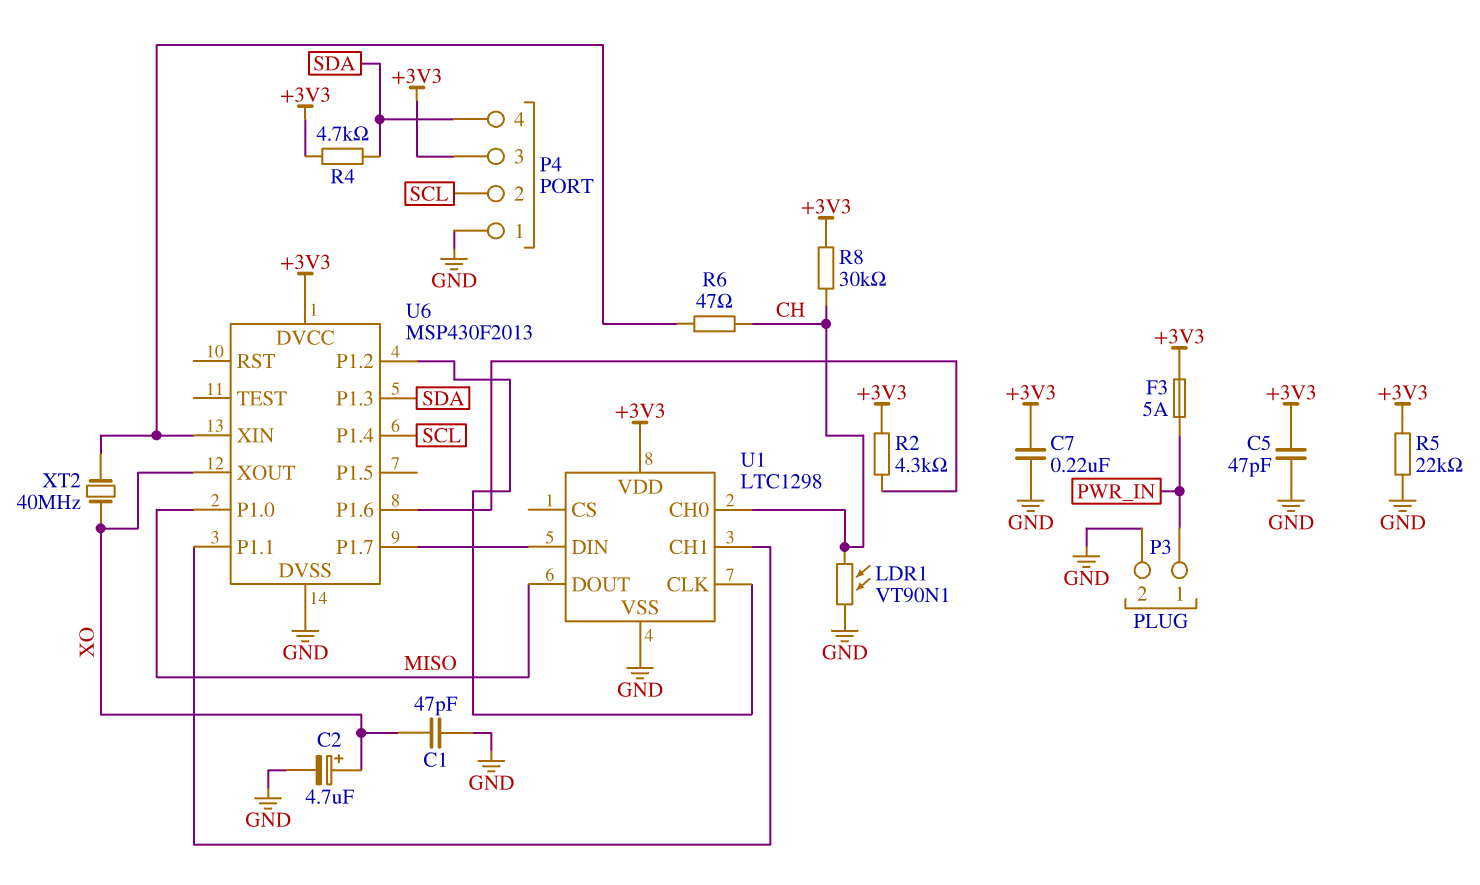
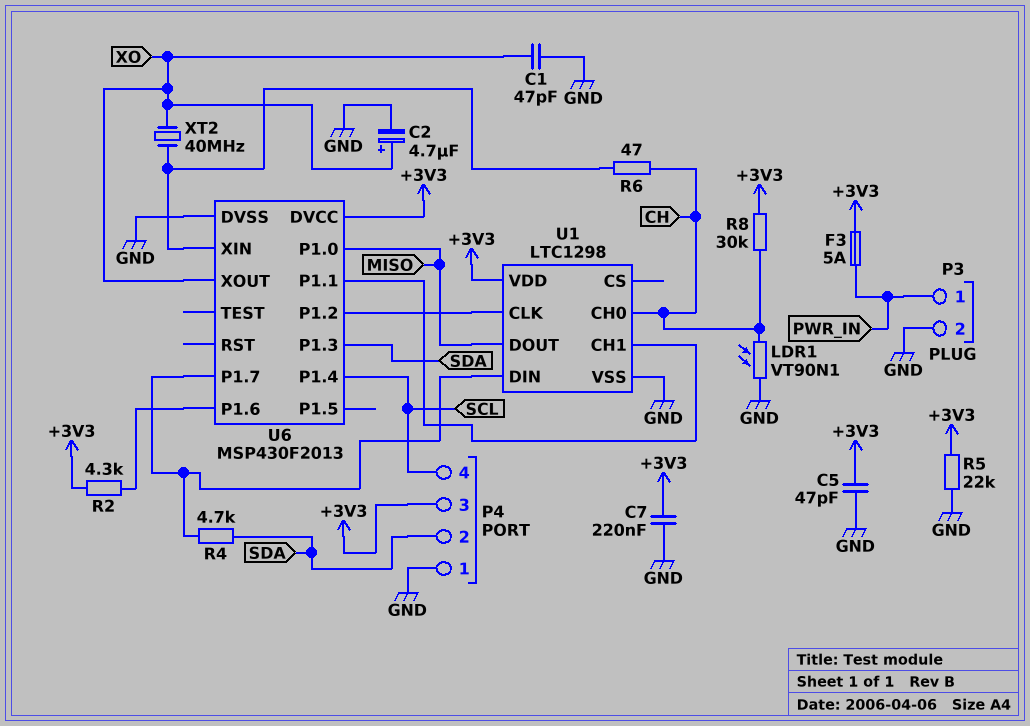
P4 pin 2: SCL -> SDA
P4 pin 4: SDA -> SCL
R4: 4.7k (+3V3, SDA) -> 4.7k (SDA, U1/DIN)

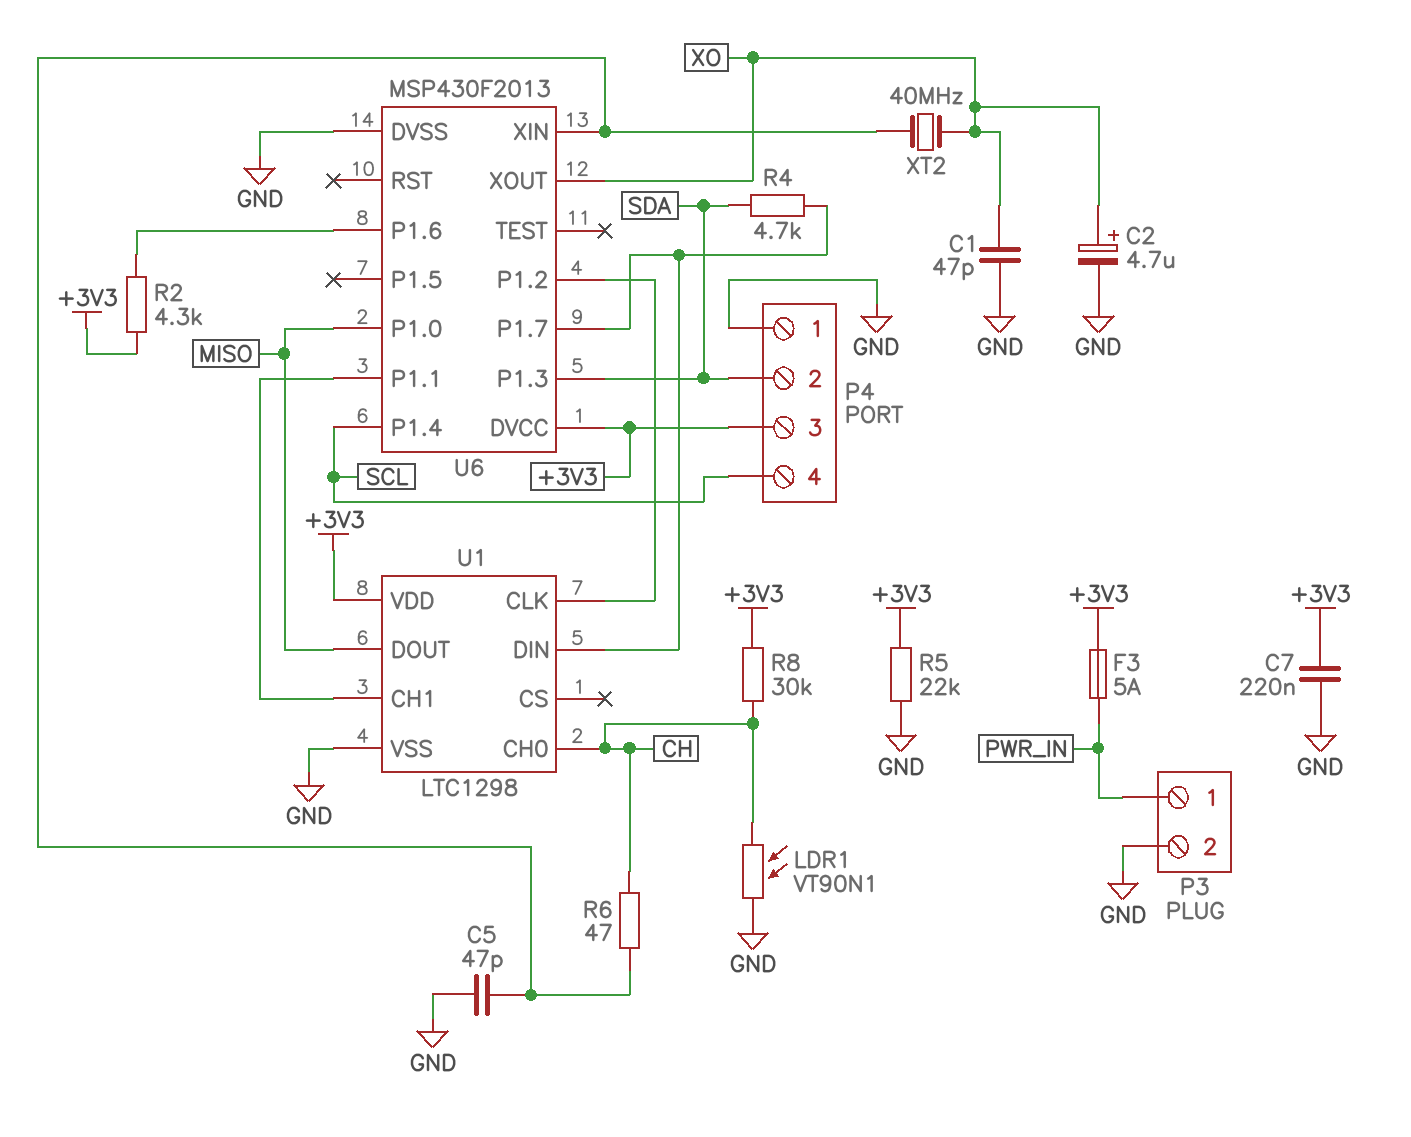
C5: 47pF (+3V3, GND) -> 47pF (GND, U6/XIN)

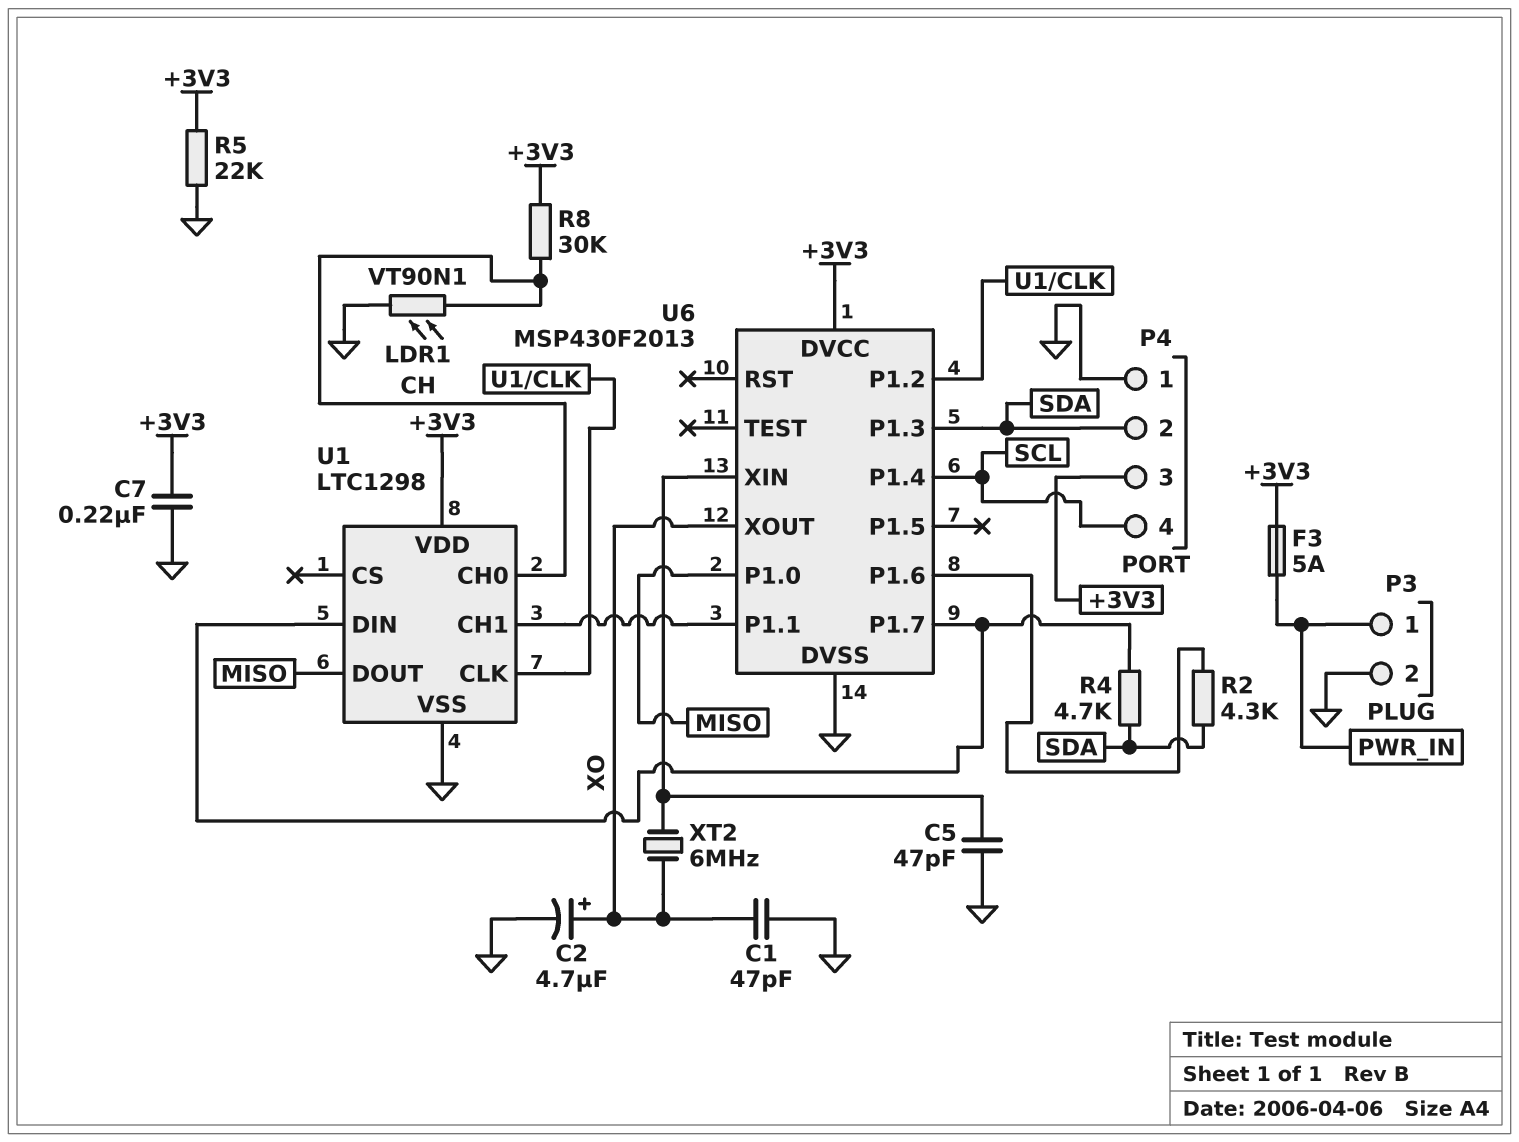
R2: 4.3k (+3V3, U6/P1.6) -> 4.3k (SDA, U6/P1.6)
R6: 47 (CH, U6/XIN) -> none
XT2: 40MHz (U6/XIN, XO) -> 6MHz (U6/XIN, XO)

